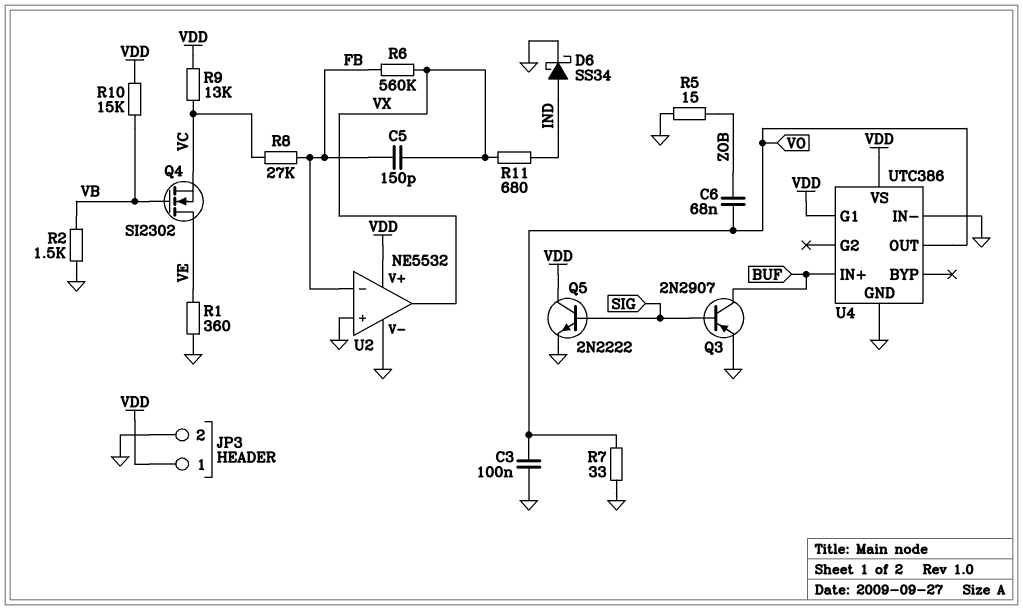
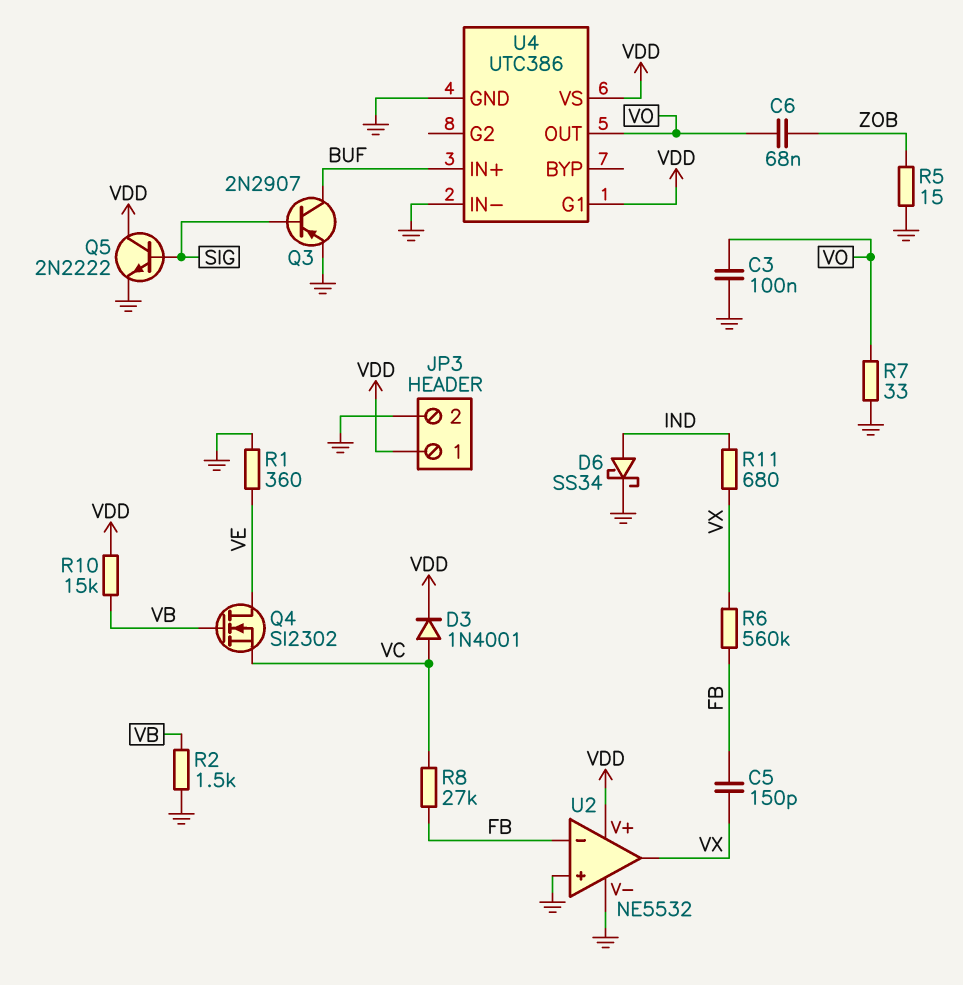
D3: none -> diode 1N4001 (A VC, K VDD)
R9: 13k (VC, VDD) -> none

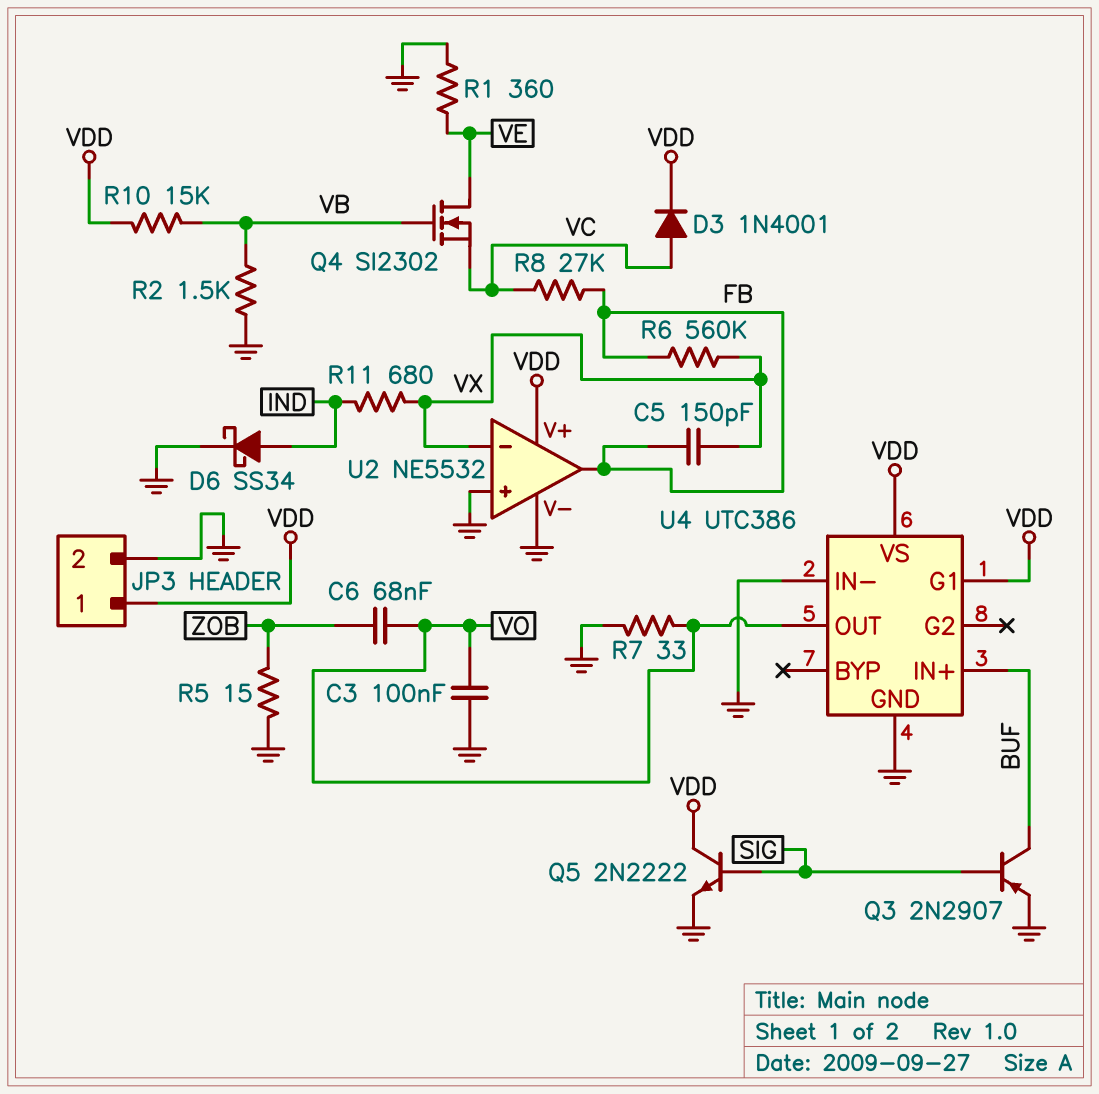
U2 pin in-: FB -> VX
U2 pin out: VX -> FB

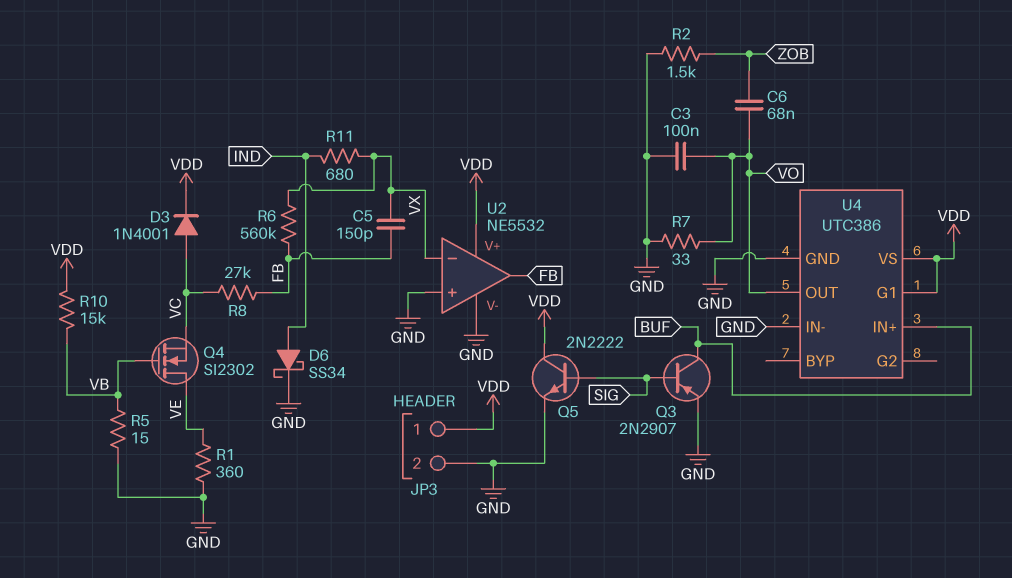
R2: 1.5k (GND, VB) -> 1.5k (GND, ZOB)
R5: 15 (GND, ZOB) -> 15 (GND, VB)

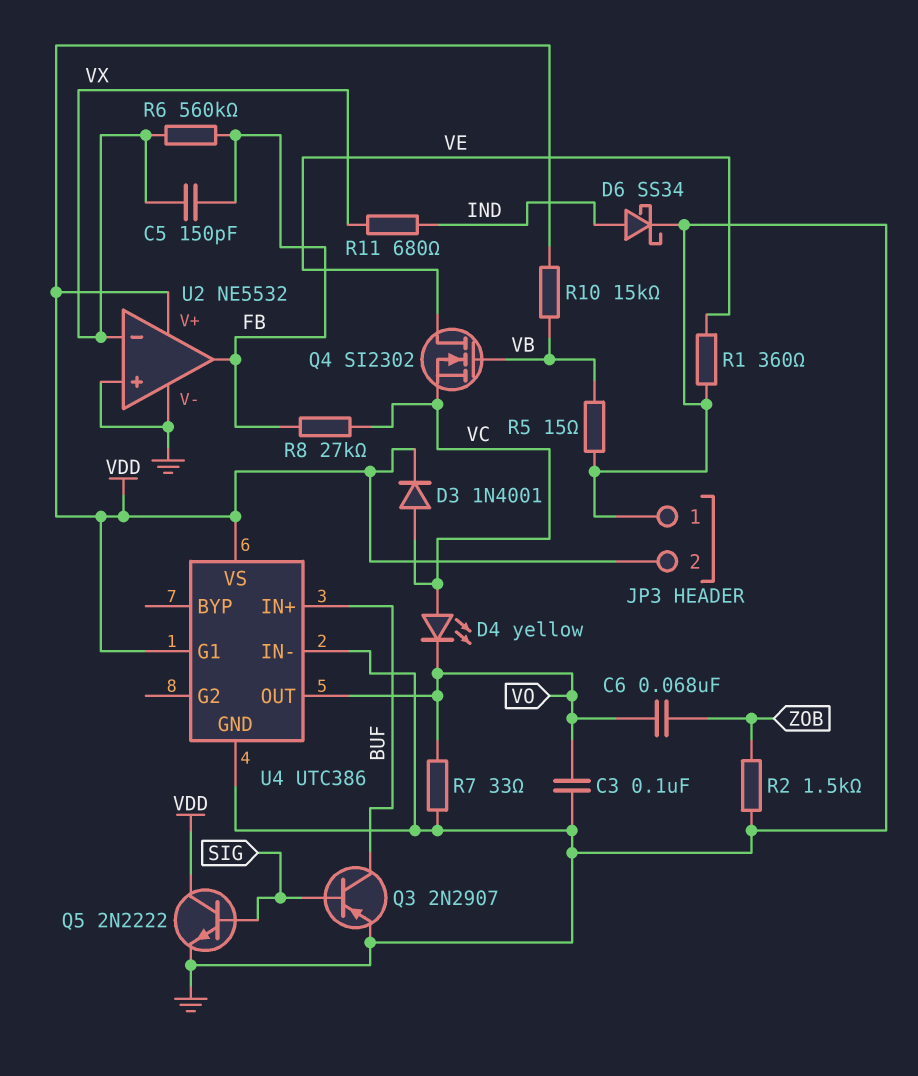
D4: none -> LED yellow (A VC, K VO)
JP3 pin 1: VDD -> GND
JP3 pin 2: GND -> VDD

